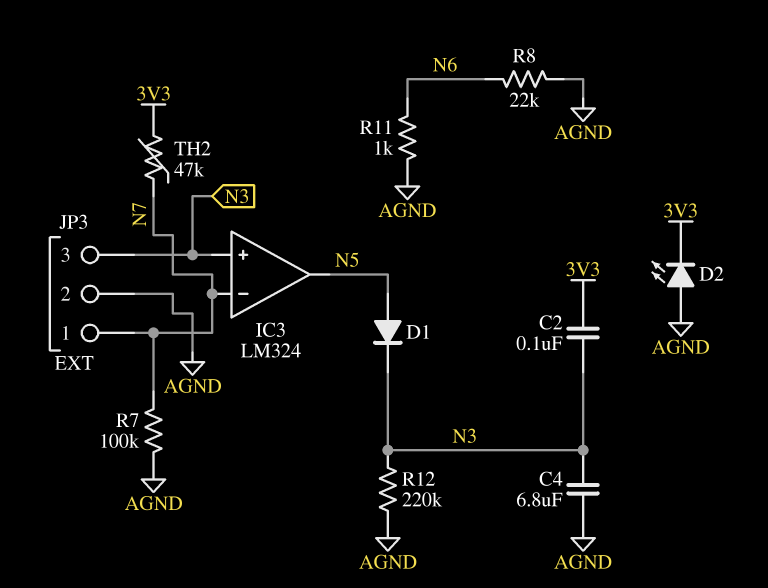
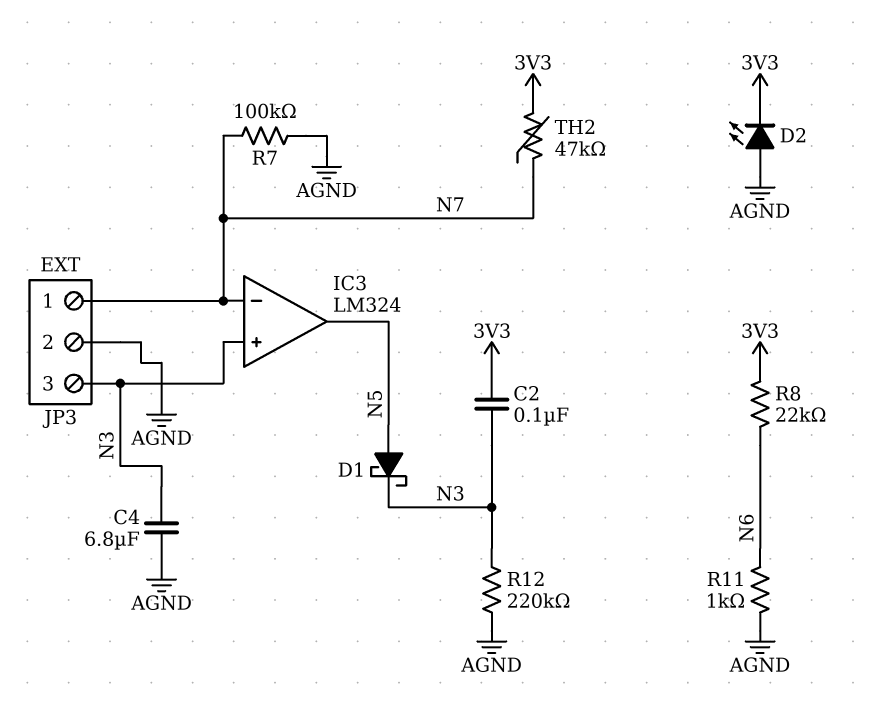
D1: diode (A N5, K N3) -> schottky (A N5, K N3)
R8: 22k (AGND, N6) -> 22k (3V3, N6)

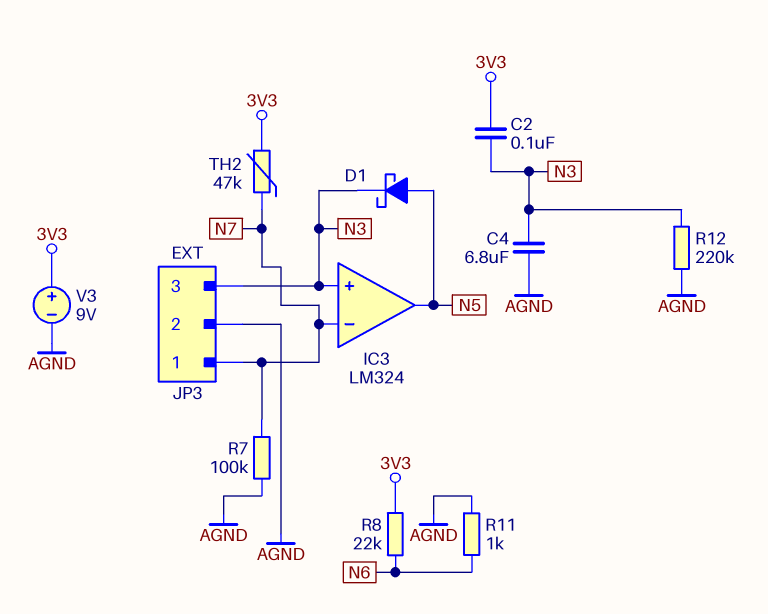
D2: LED (A AGND, K 3V3) -> none
V3: none -> 9V (plus 3V3, minus AGND)

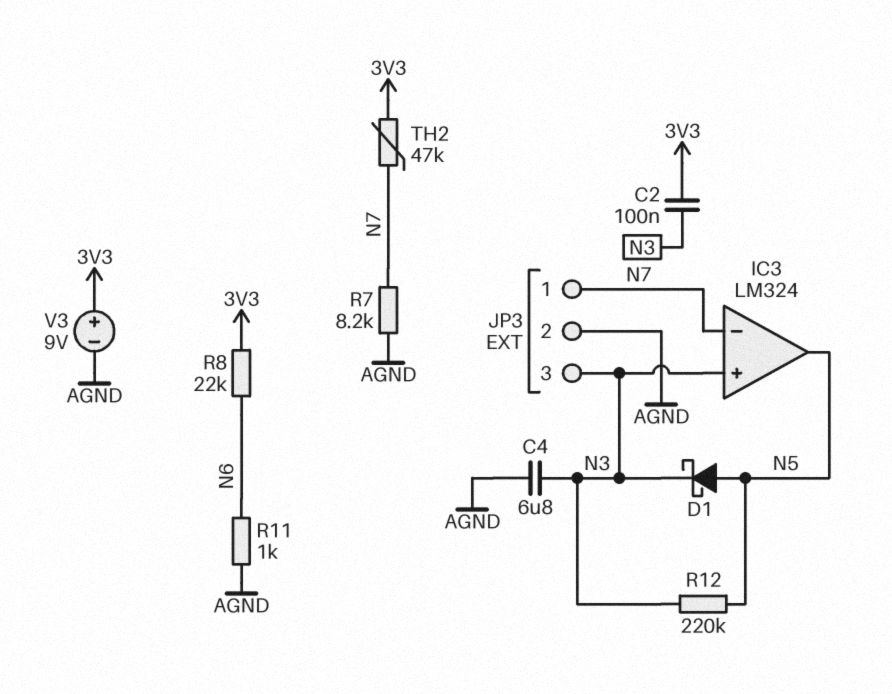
R7: 100k (AGND, N7) -> 8.2k (AGND, N7)
R12: 220k (AGND, N3) -> 220k (N3, N5)

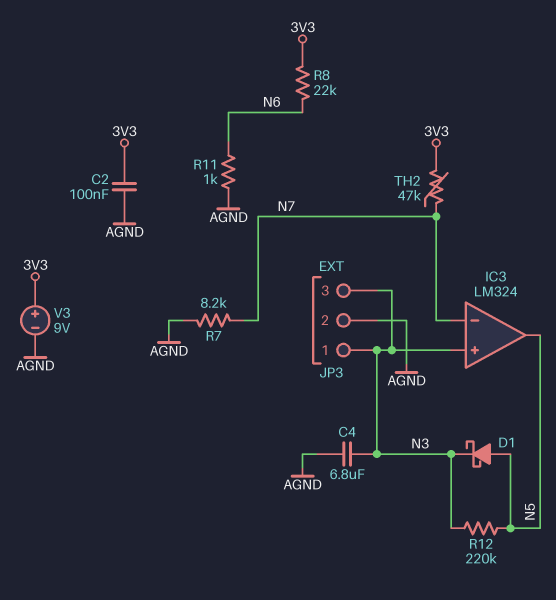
C2: 100nF (3V3, N3) -> 100nF (3V3, AGND)
JP3 pin 1: N7 -> N3

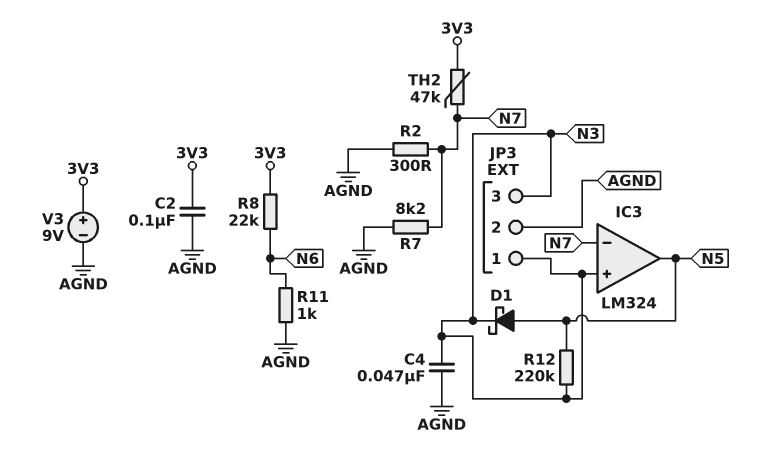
C4: 6.8uF (AGND, N3) -> 47nF (AGND, N3)
R2: none -> 300 (AGND, N7)

